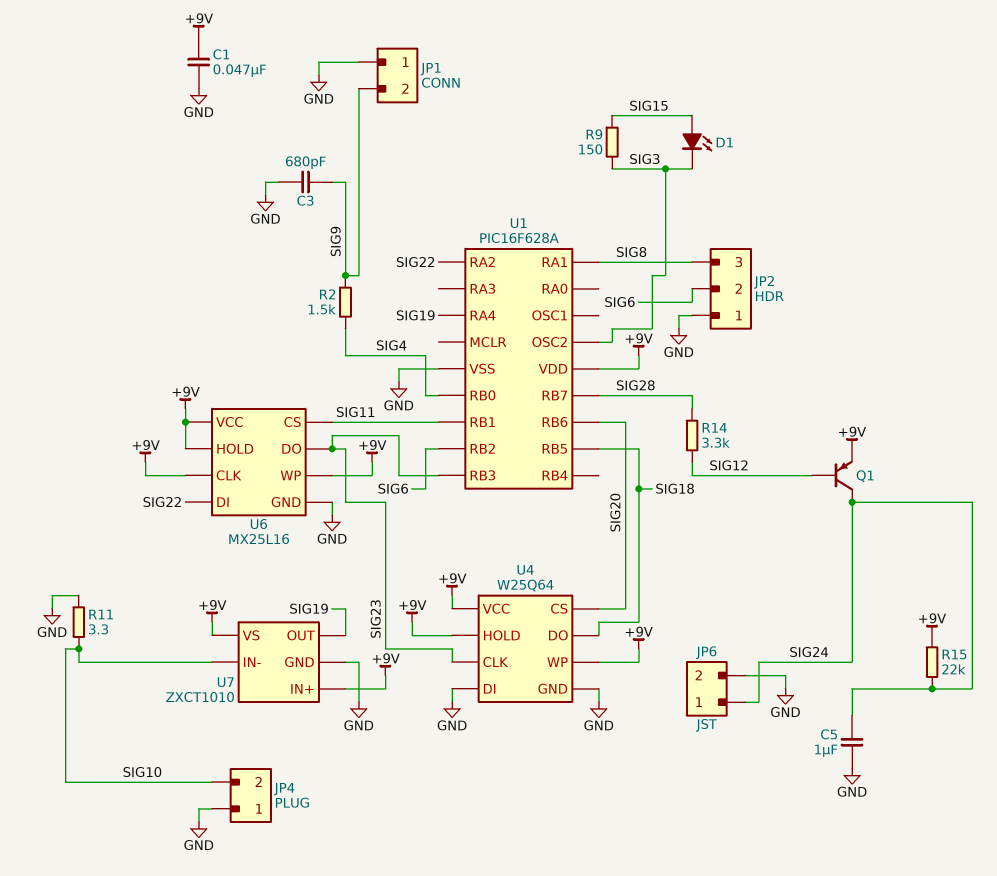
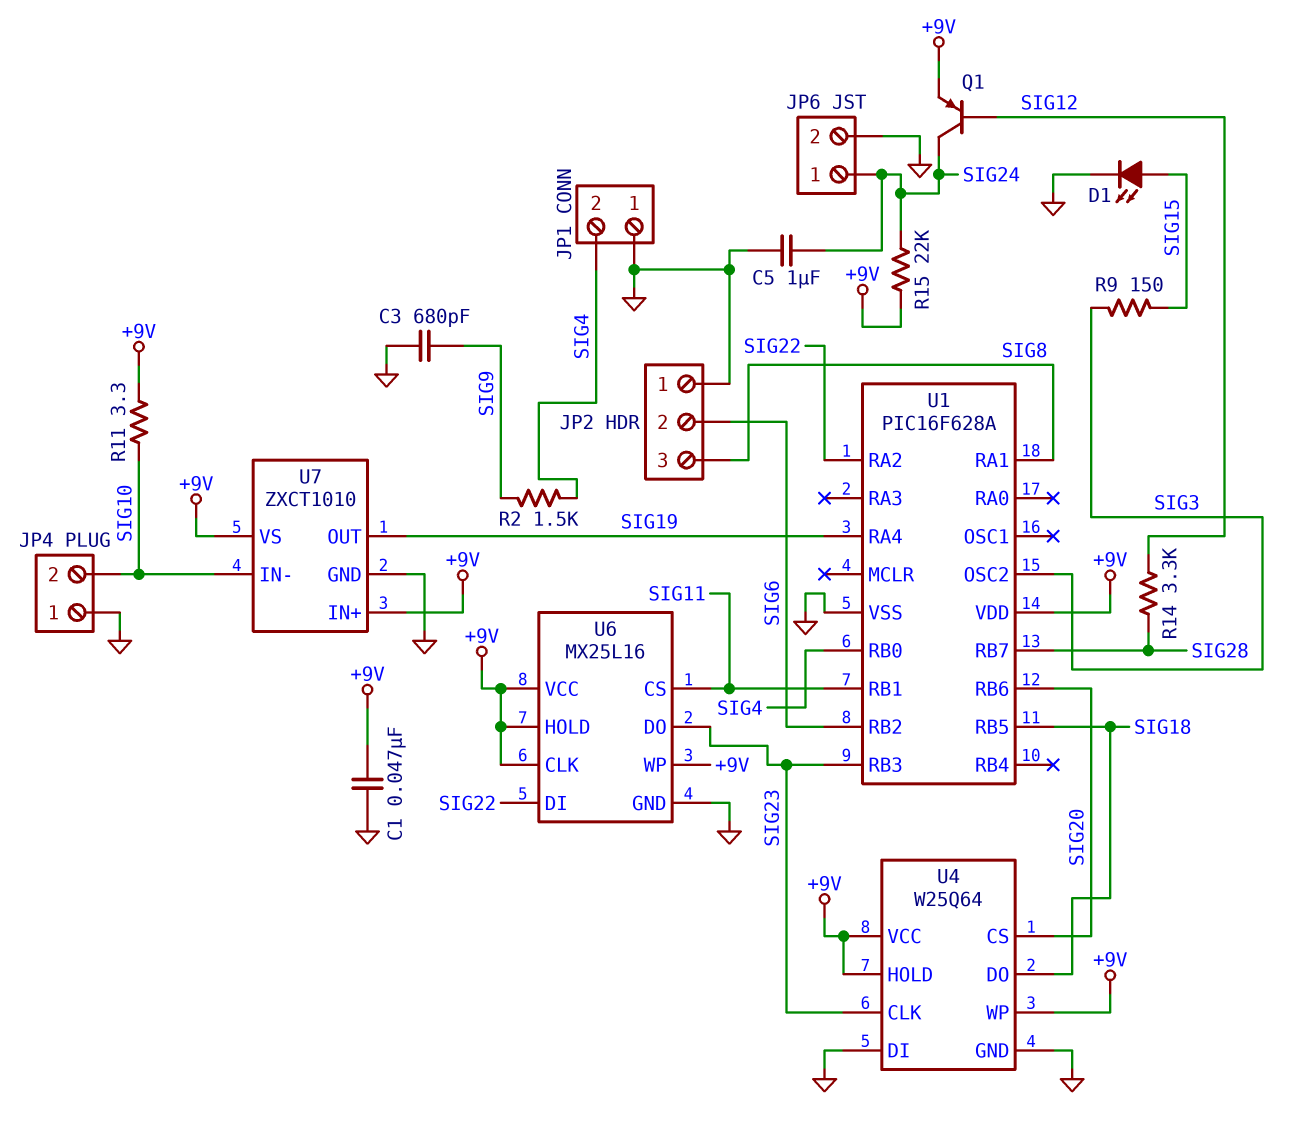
D1: LED (A SIG15, K SIG3) -> LED (A SIG15, K GND)
JP1 pin 2: SIG9 -> SIG4
R11: 3.3 (GND, SIG10) -> 3.3 (+9V, SIG10)

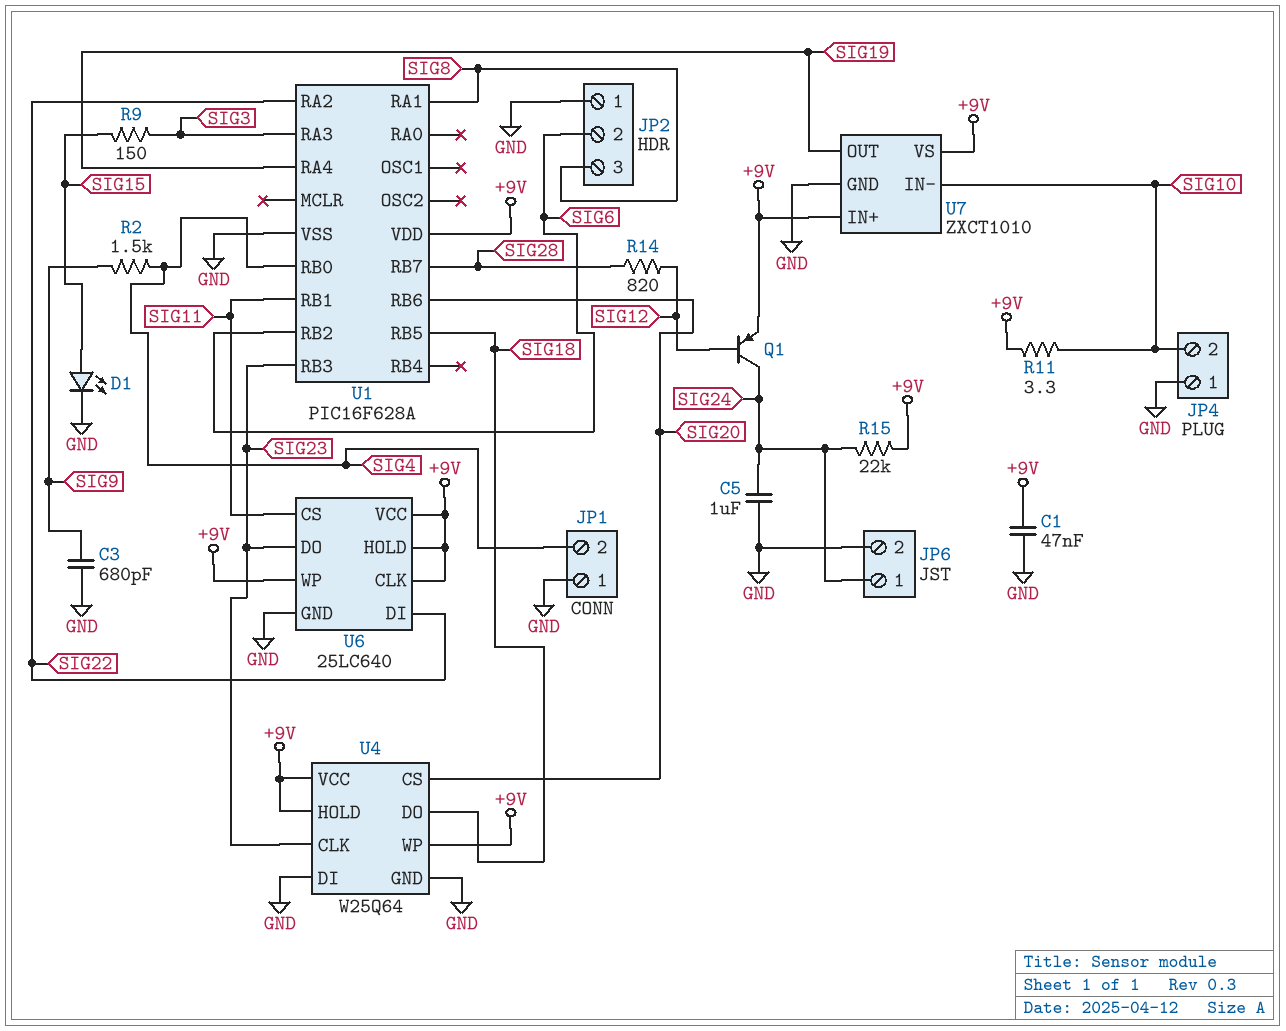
R14: 3.3k (SIG12, SIG28) -> 820 (SIG12, SIG28)
U1 pin OSC2: SIG3 -> none
U1 pin RA3: none -> SIG3
U6: MX25L16 -> 25LC640

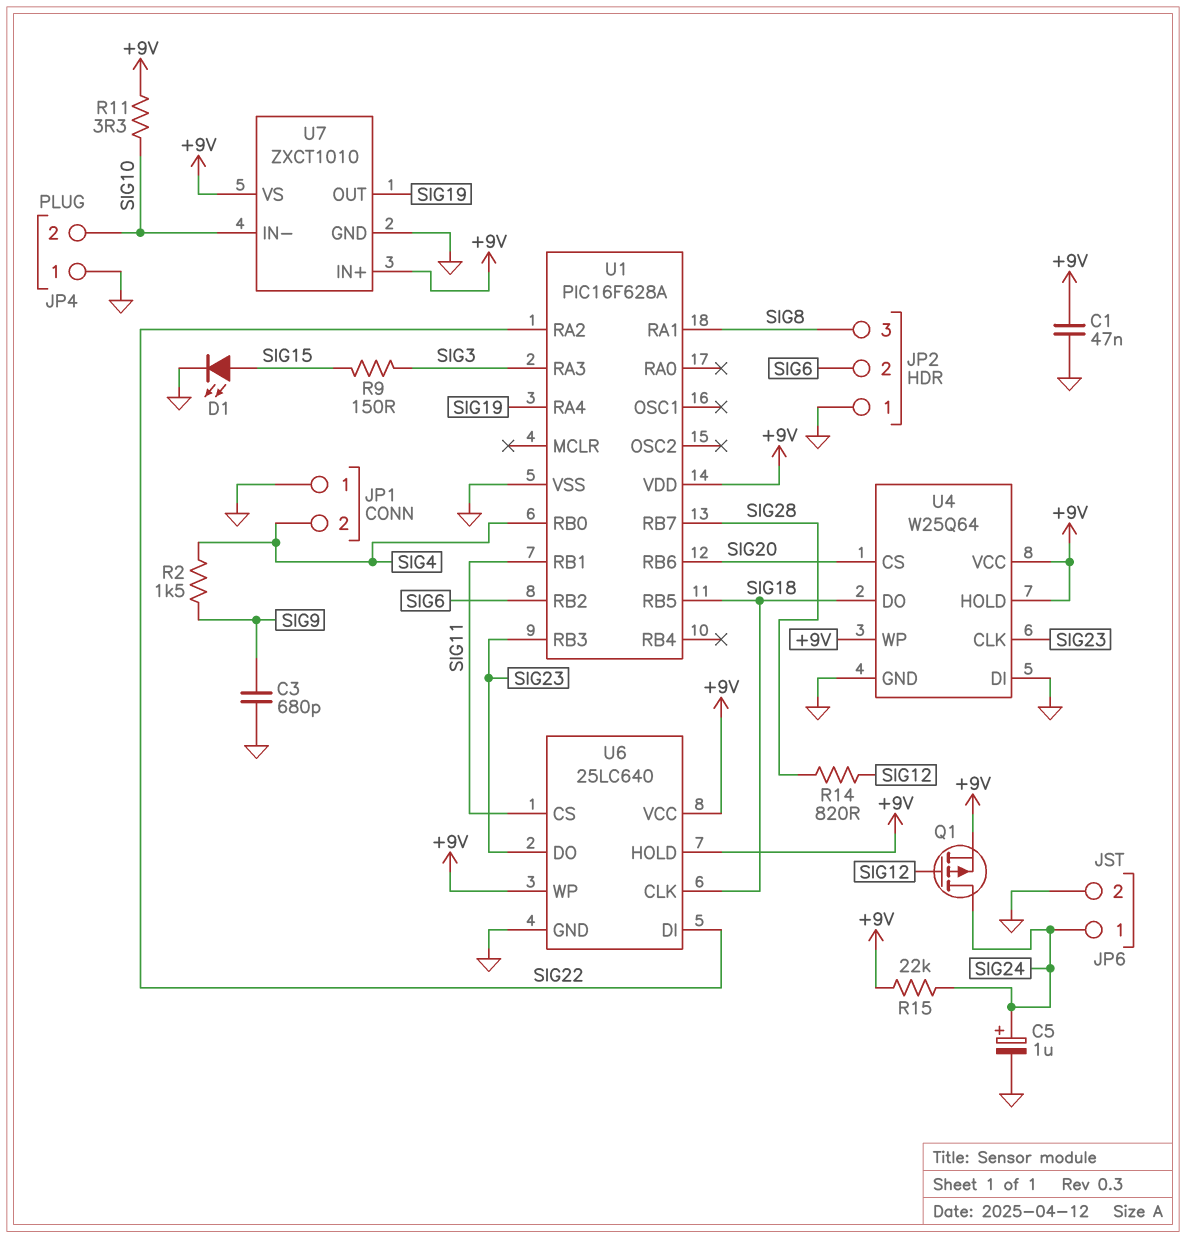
C5: 1uF (GND, SIG24) -> 1uF (plus SIG24, minus GND)
Q1: PNP (B SIG12, C SIG24, E +9V) -> PMOS (G SIG12, D SIG24, S +9V)
U6 pin CLK: +9V -> SIG18

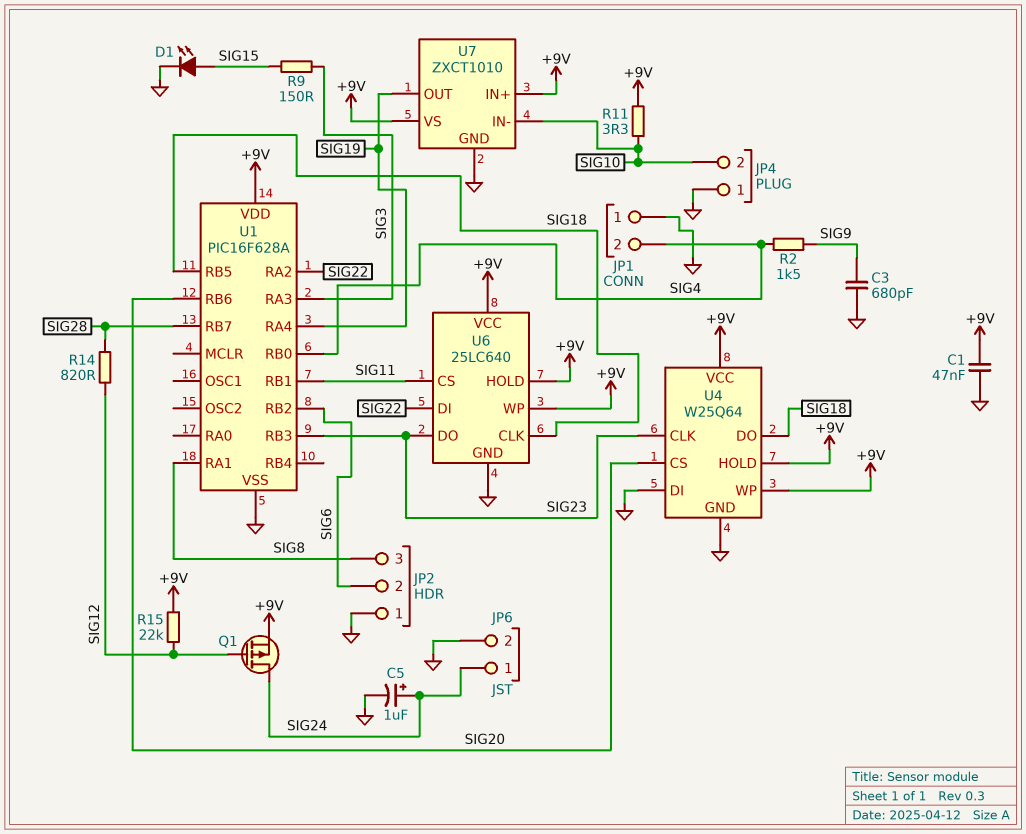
R15: 22k (+9V, SIG24) -> 22k (+9V, SIG12)

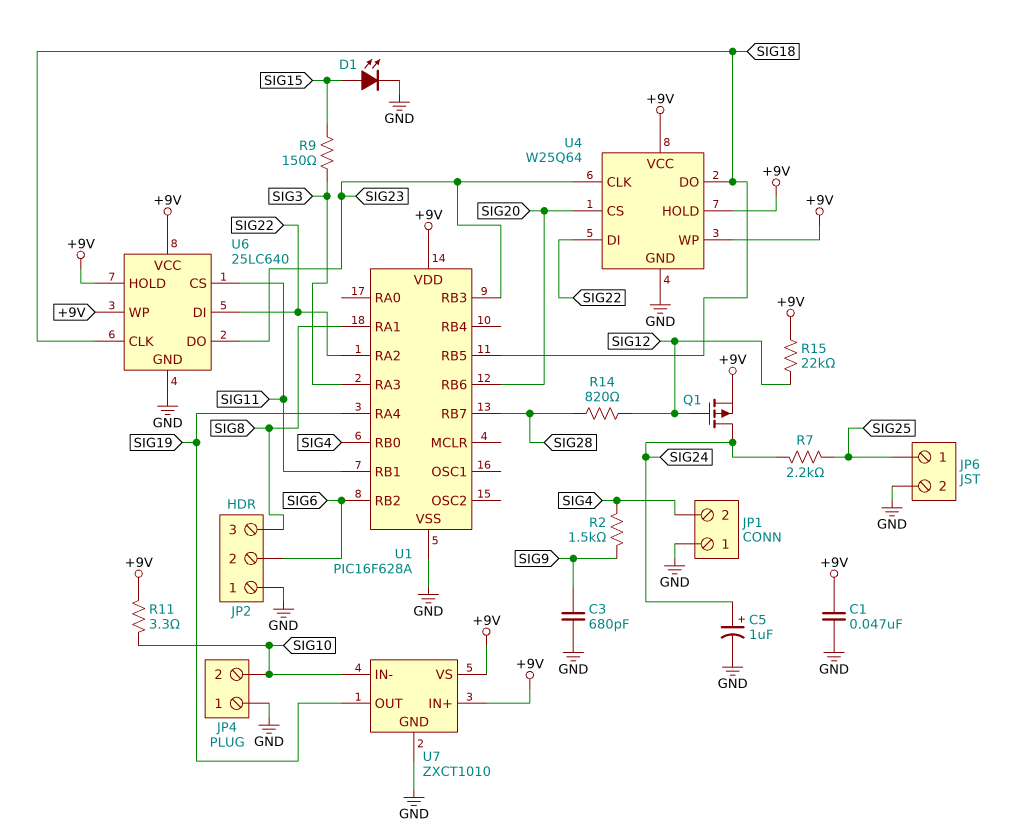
JP6 pin 1: SIG24 -> SIG25
R7: none -> 2.2k (SIG24, SIG25)
U4 pin DI: GND -> SIG22

